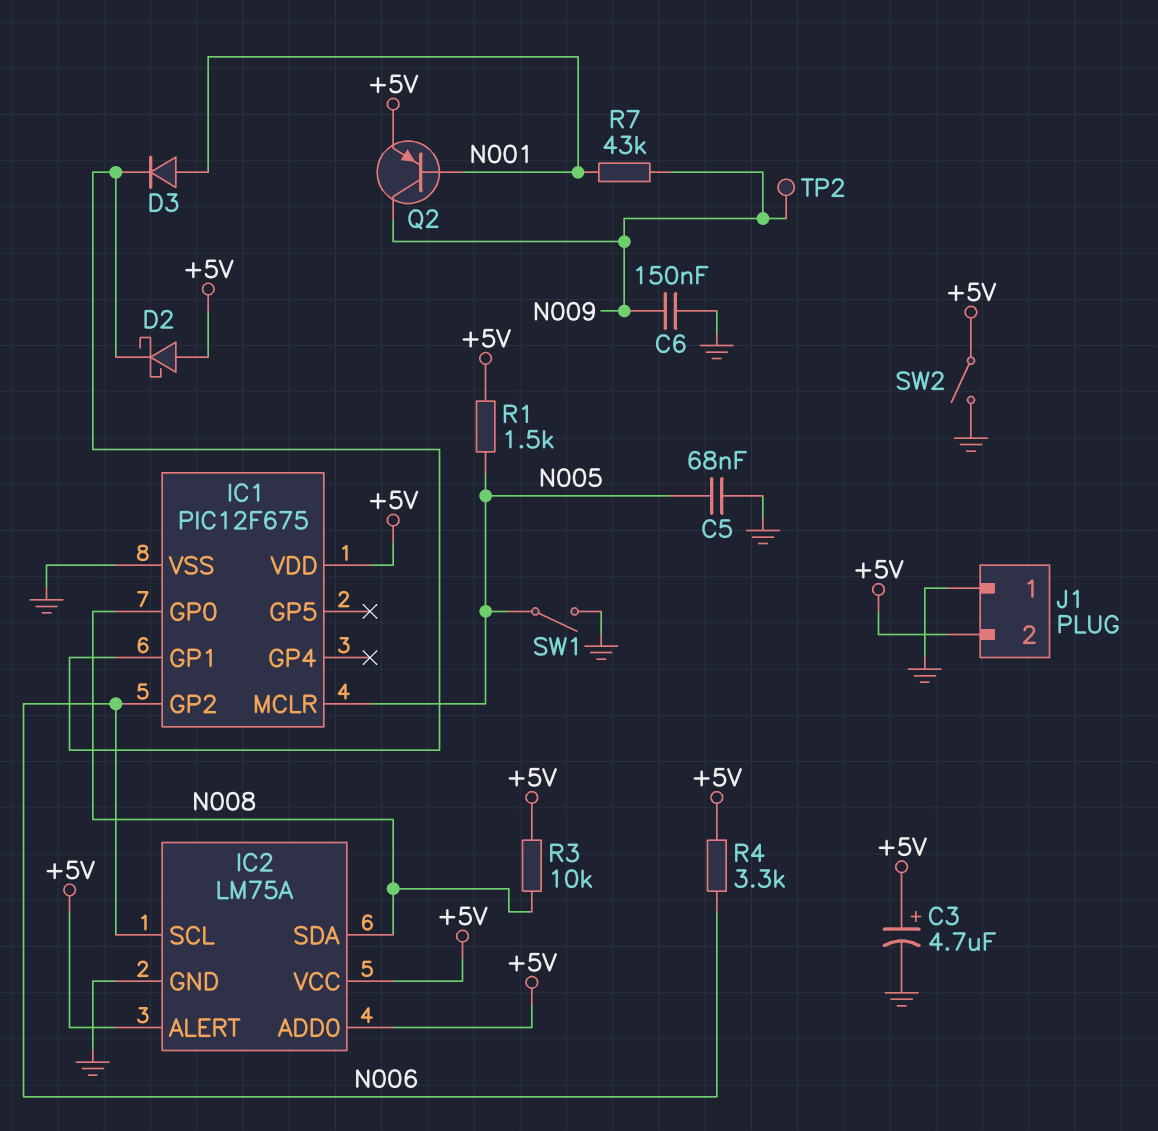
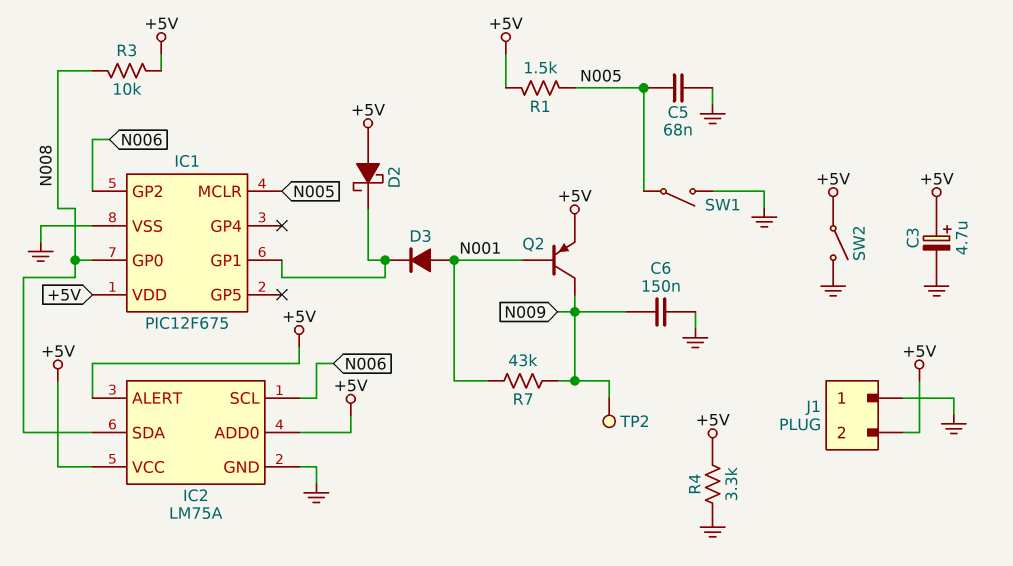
R4: 3.3k (+5V, N006) -> 3.3k (+5V, GND)

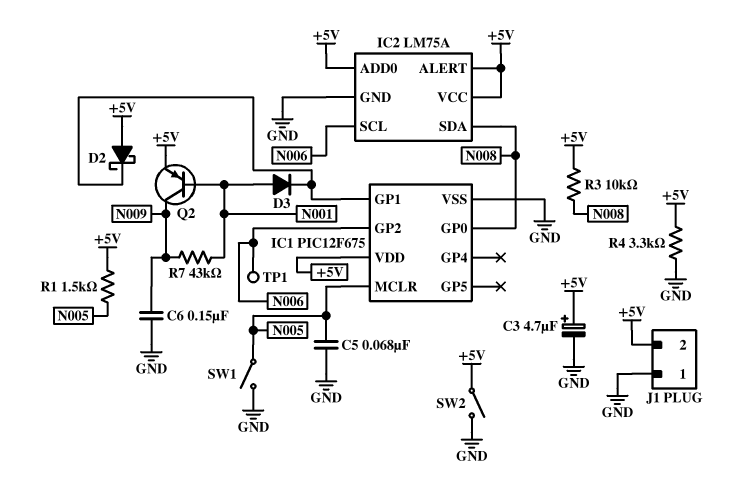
TP1: none -> test point (N006)
TP2: test point (N009) -> none

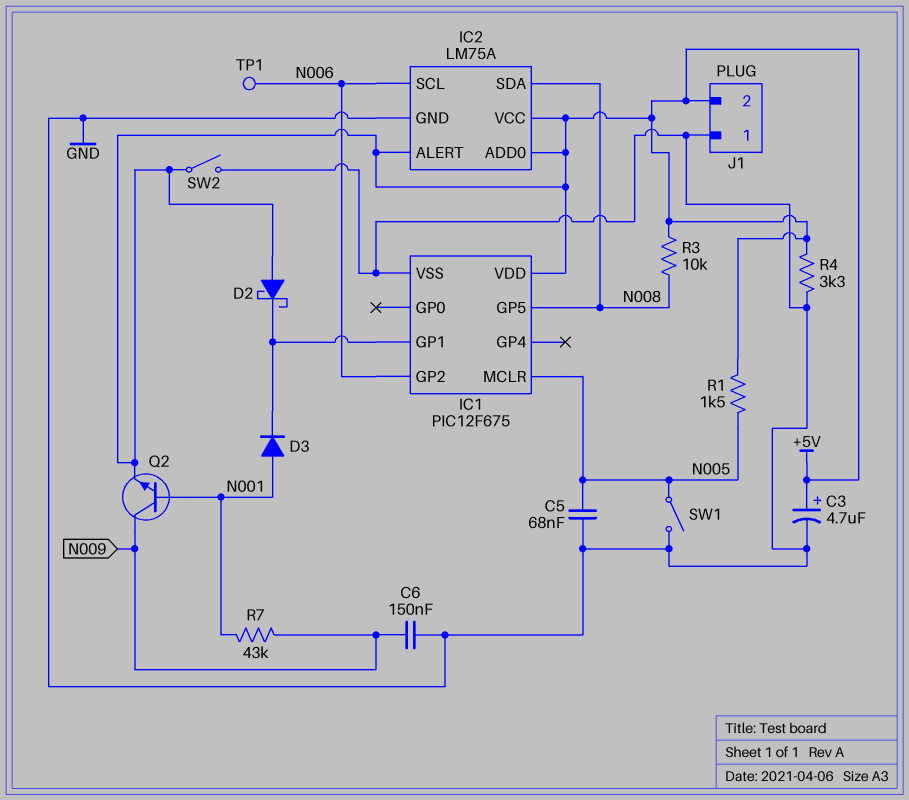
IC1 pin GP0: N008 -> none
IC1 pin GP5: none -> N008
Q2: PNP (B N001, C N009, E +5V) -> NPN (B N001, C N009, E +5V)

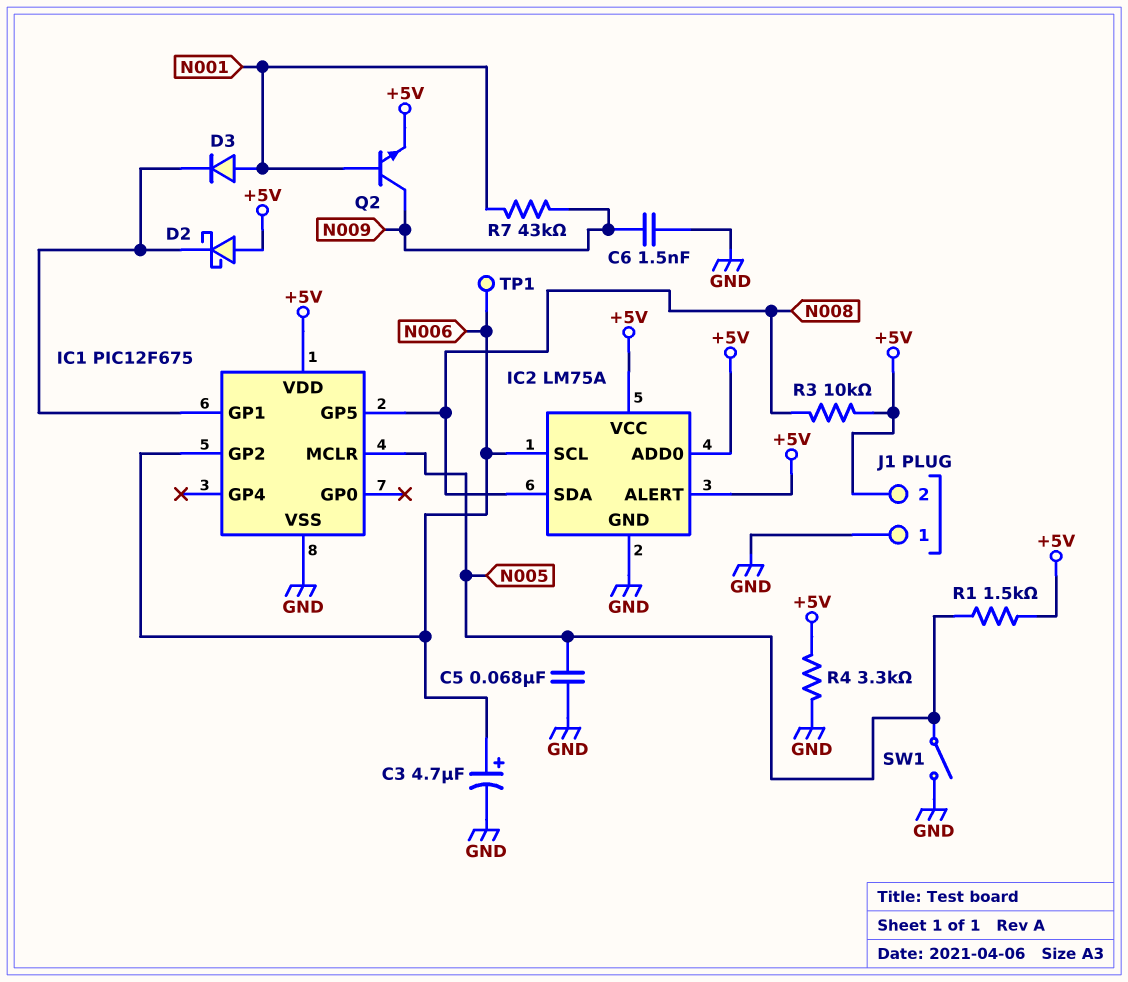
C3: 4.7uF (plus +5V, minus GND) -> 4.7uF (plus N006, minus GND)
C6: 150nF (GND, N009) -> 1.5nF (GND, N009)
SW2: switch (+5V, GND) -> none

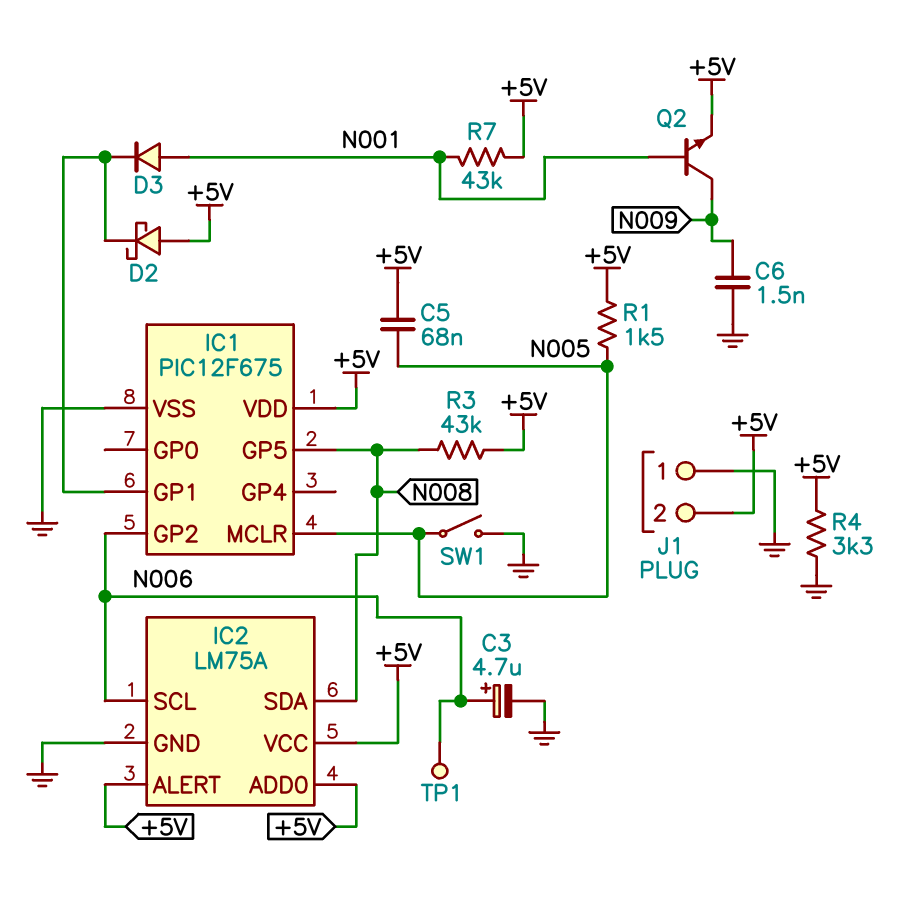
C5: 68nF (GND, N005) -> 68nF (+5V, N005)
R3: 10k (+5V, N008) -> 43k (+5V, N008)
R7: 43k (N001, N009) -> 43k (+5V, N001)

